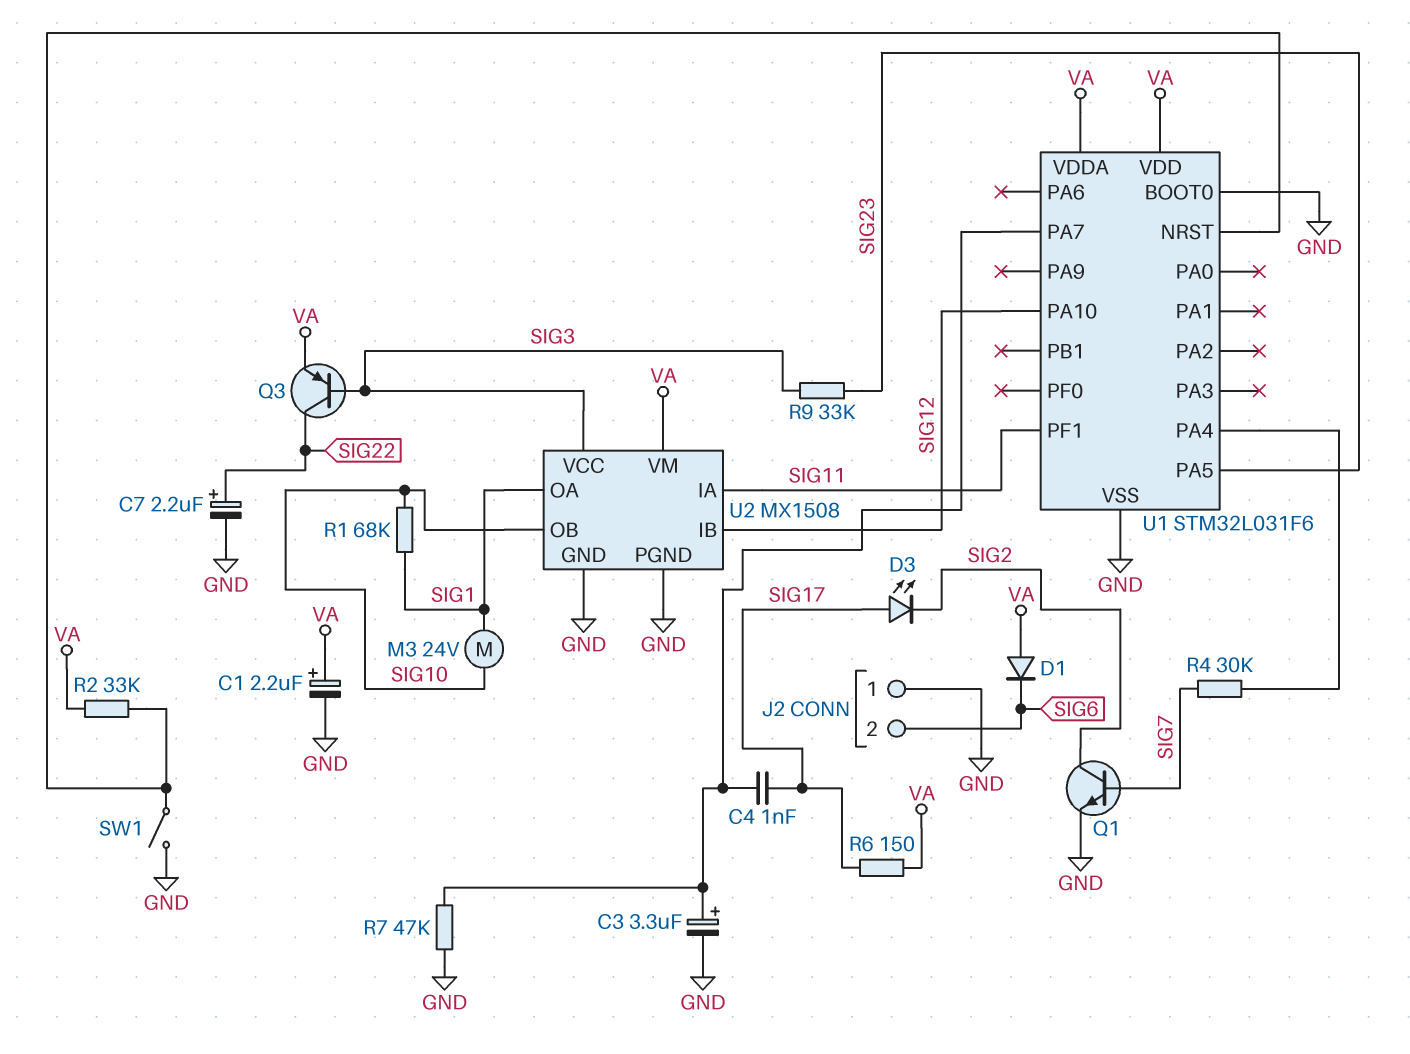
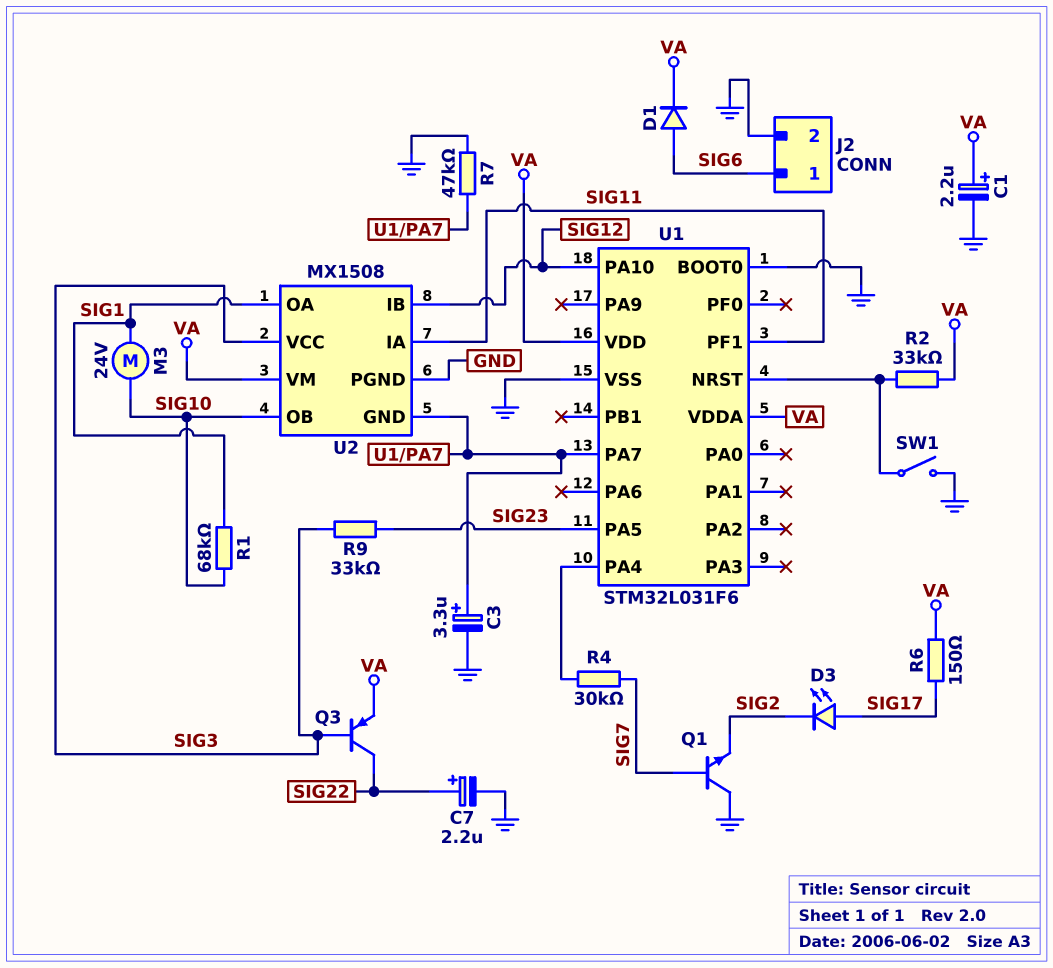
C4: 1nF (SIG17, U1/PA7) -> none
D1: diode (A VA, K SIG6) -> diode (A SIG6, K VA)
J2 pin 1: GND -> SIG6
J2 pin 2: SIG6 -> GND
Q1: NPN (B SIG7, C SIG2, E GND) -> NPN (B SIG7, C GND, E SIG2)
U2 pin GND: GND -> U1/PA7

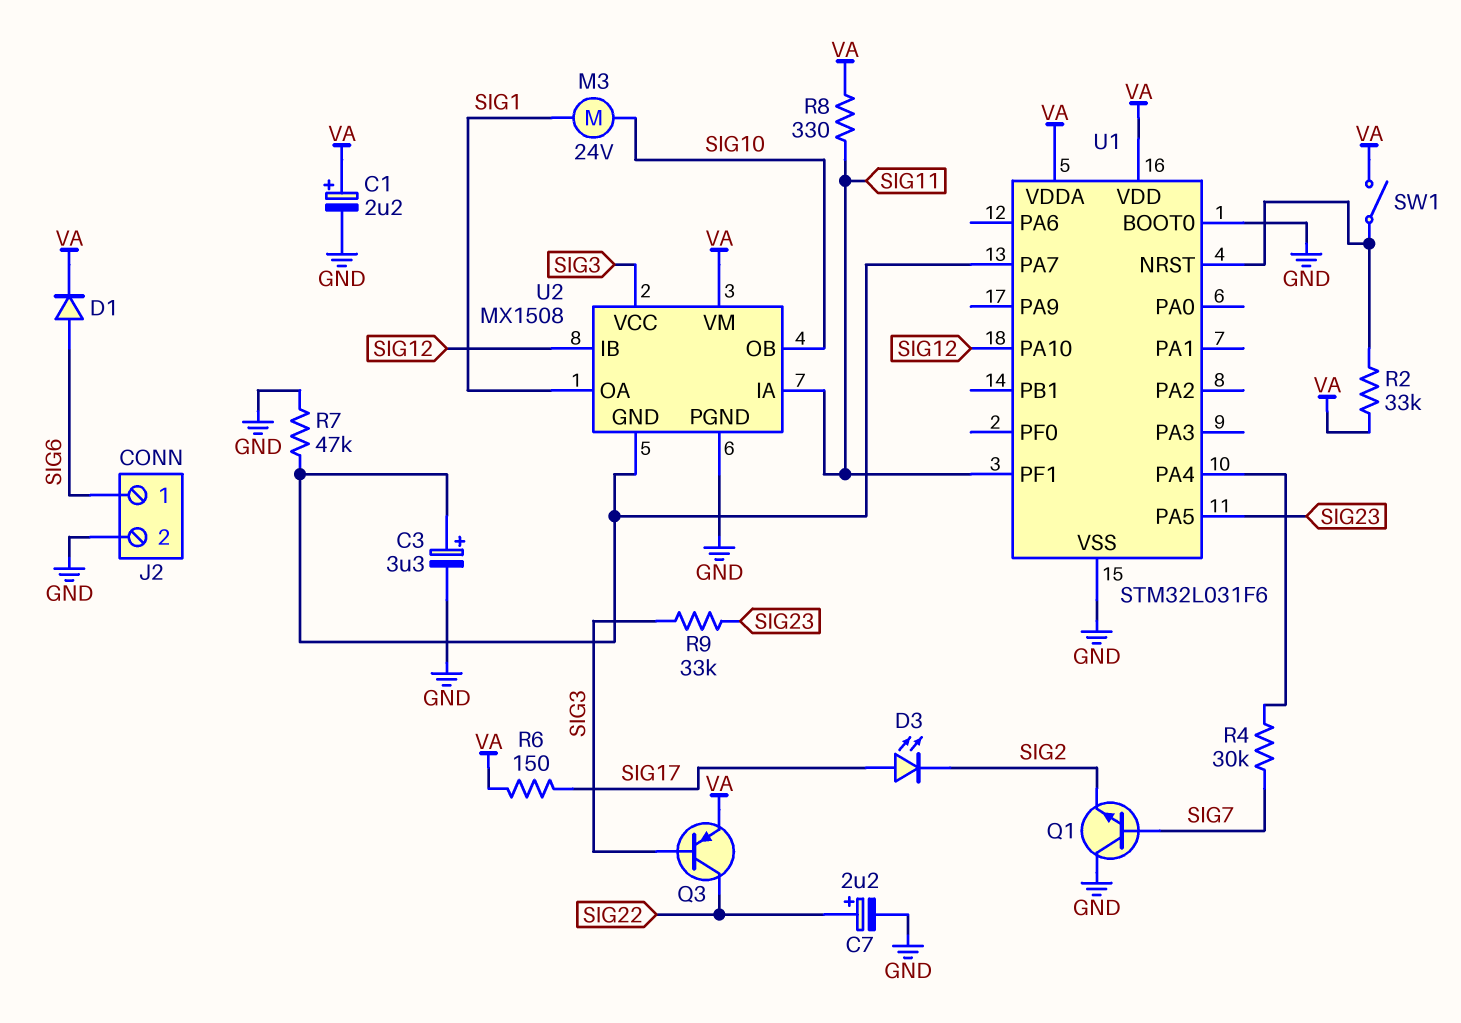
R1: 68k (SIG1, SIG10) -> none
R8: none -> 330 (SIG11, VA)
SW1: switch (GND, U1/NRST) -> switch (U1/NRST, VA)

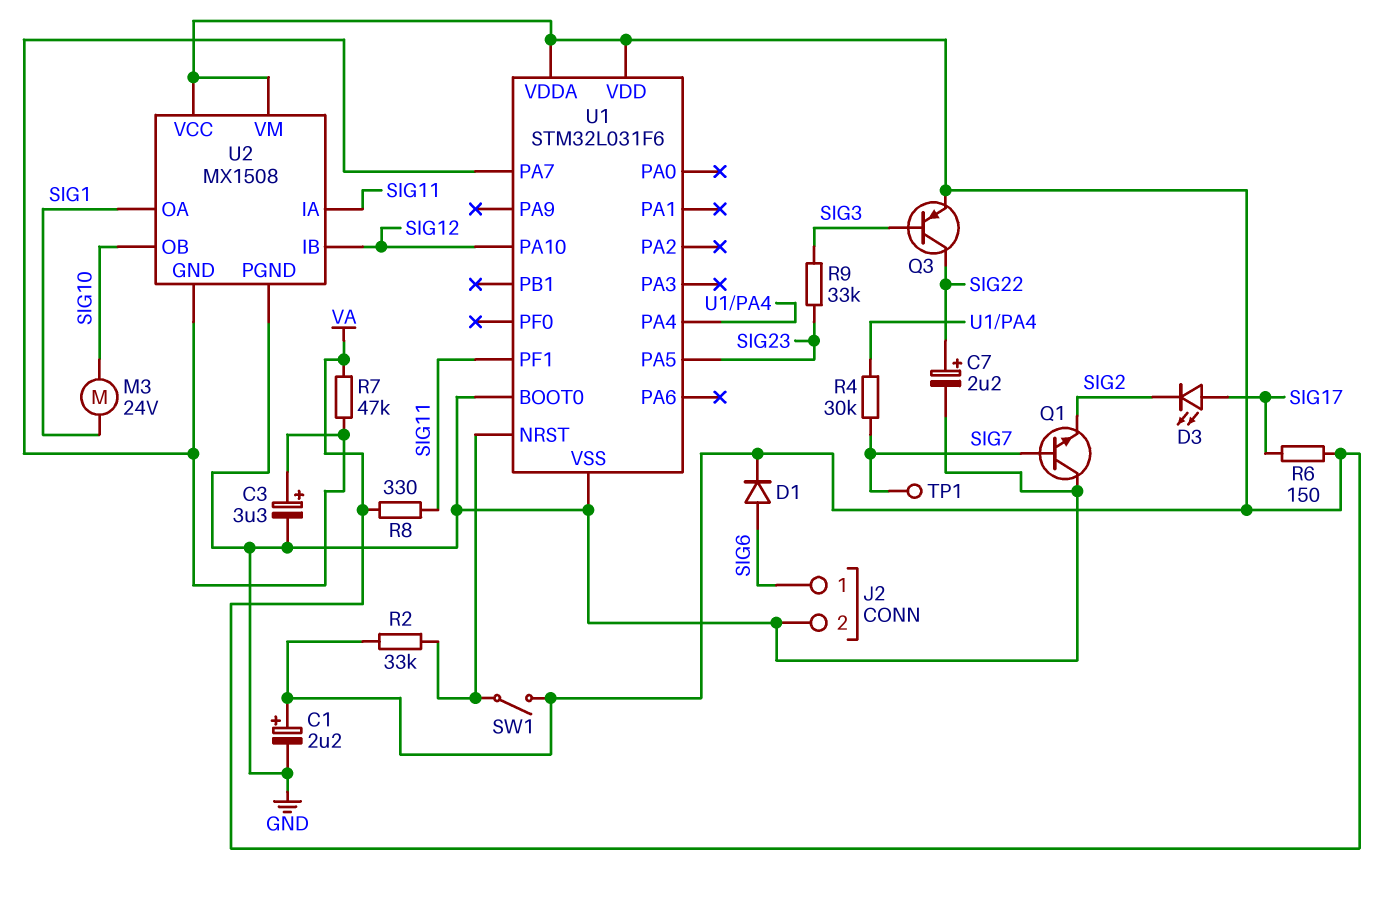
R7: 47k (GND, U1/PA7) -> 47k (U1/PA7, VA)
TP1: none -> test point (SIG7)
U2 pin VCC: SIG3 -> VA

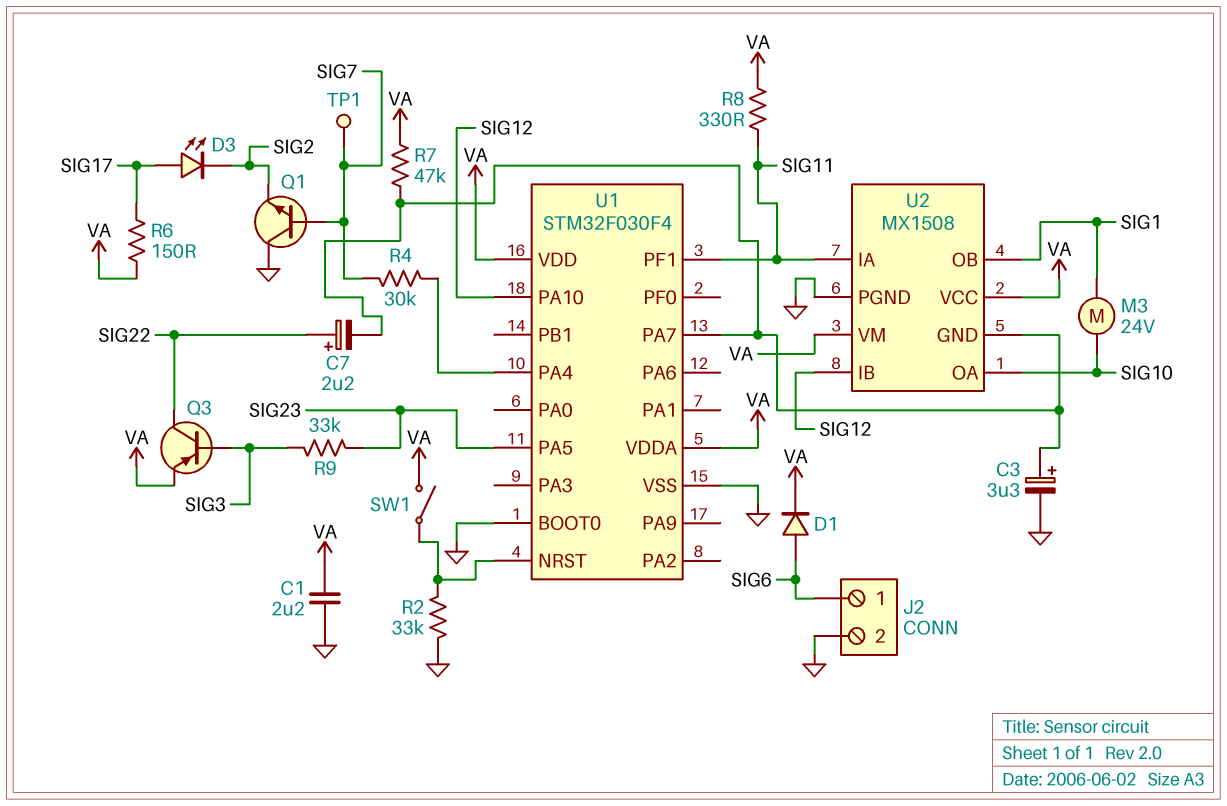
C1: 2.2uF (plus VA, minus GND) -> 2.2uF (GND, VA)
C7: 2.2uF (plus SIG22, minus GND) -> 2.2uF (plus SIG22, minus U1/PA7)
R2: 33k (U1/NRST, VA) -> 33k (GND, U1/NRST)
U1: STM32L031F6 -> STM32F030F4
U2 pin OA: SIG1 -> SIG10
U2 pin OB: SIG10 -> SIG1

